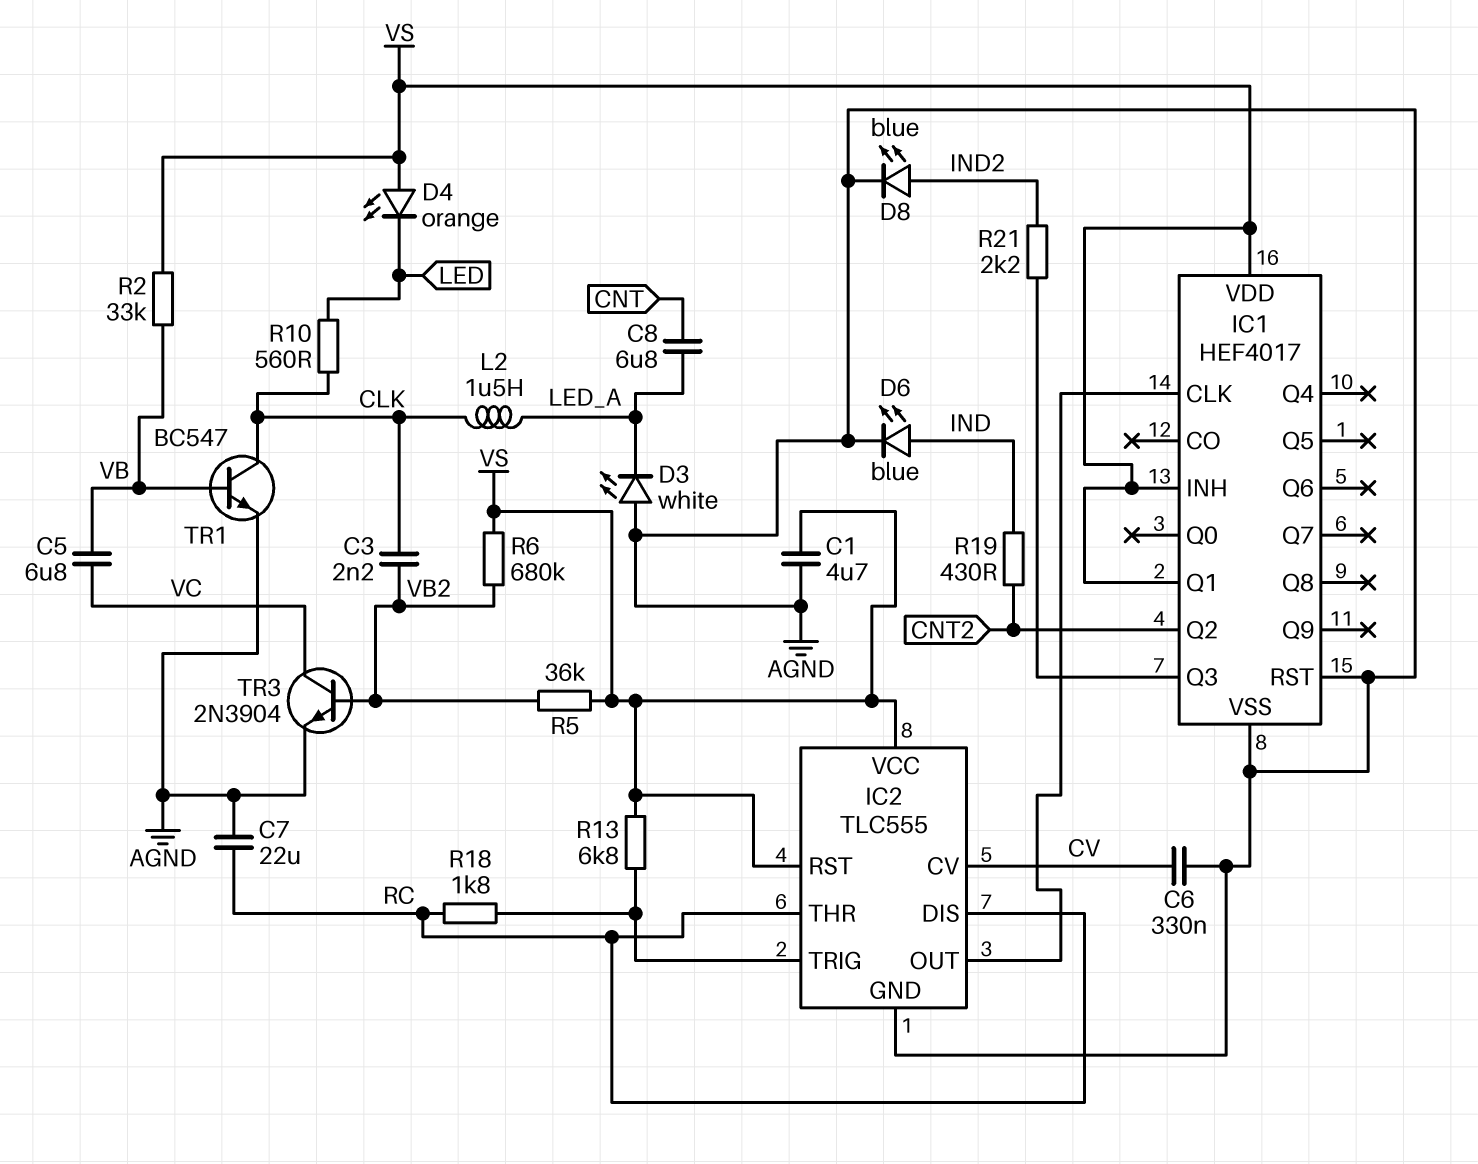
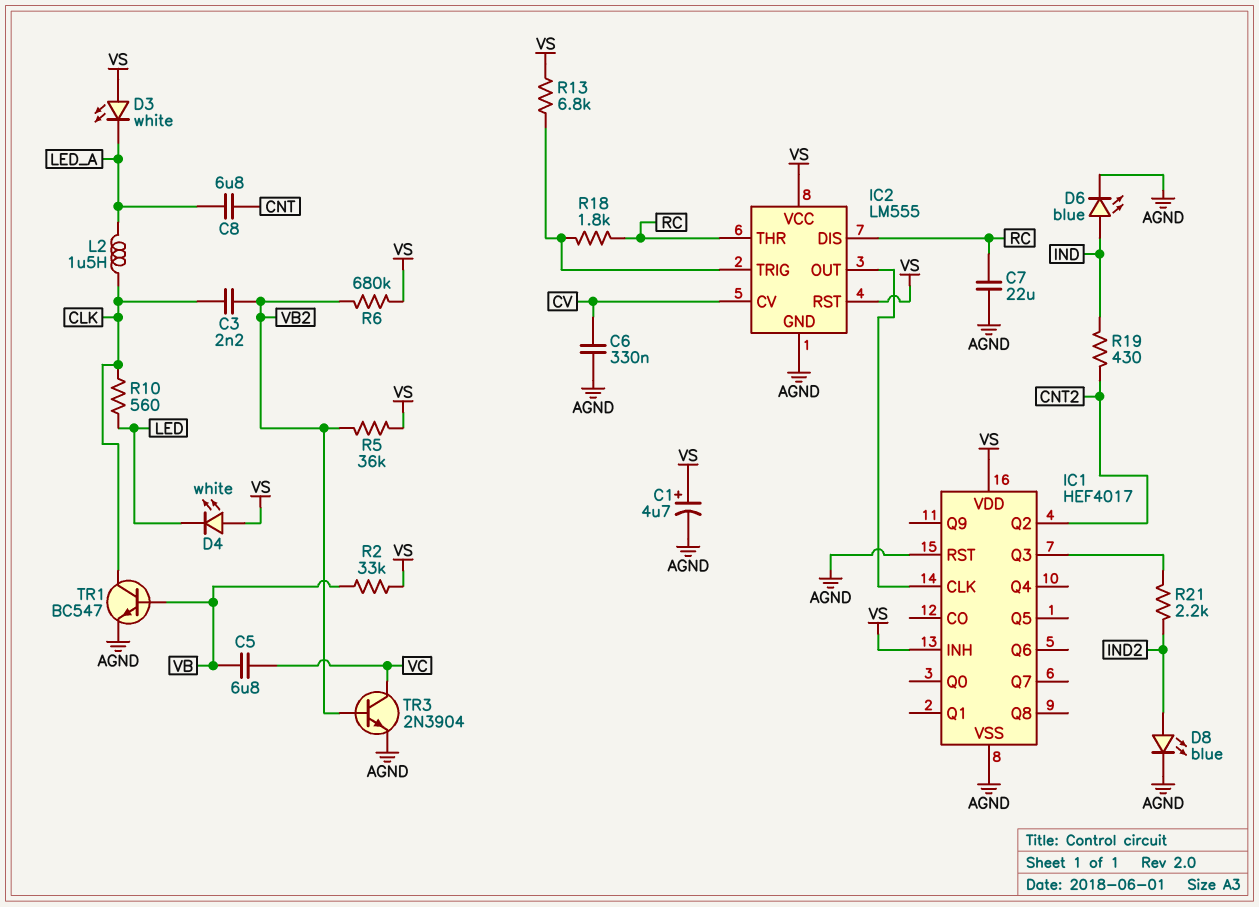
C1: 4.7uF (AGND, VS) -> 4.7uF (plus VS, minus AGND)
D3: LED white (A AGND, K LED_A) -> LED white (A VS, K LED_A)
D4: LED orange (A VS, K LED) -> LED white (A VS, K LED)
IC1 pin Q1: VS -> none
IC2: TLC555 -> LM555

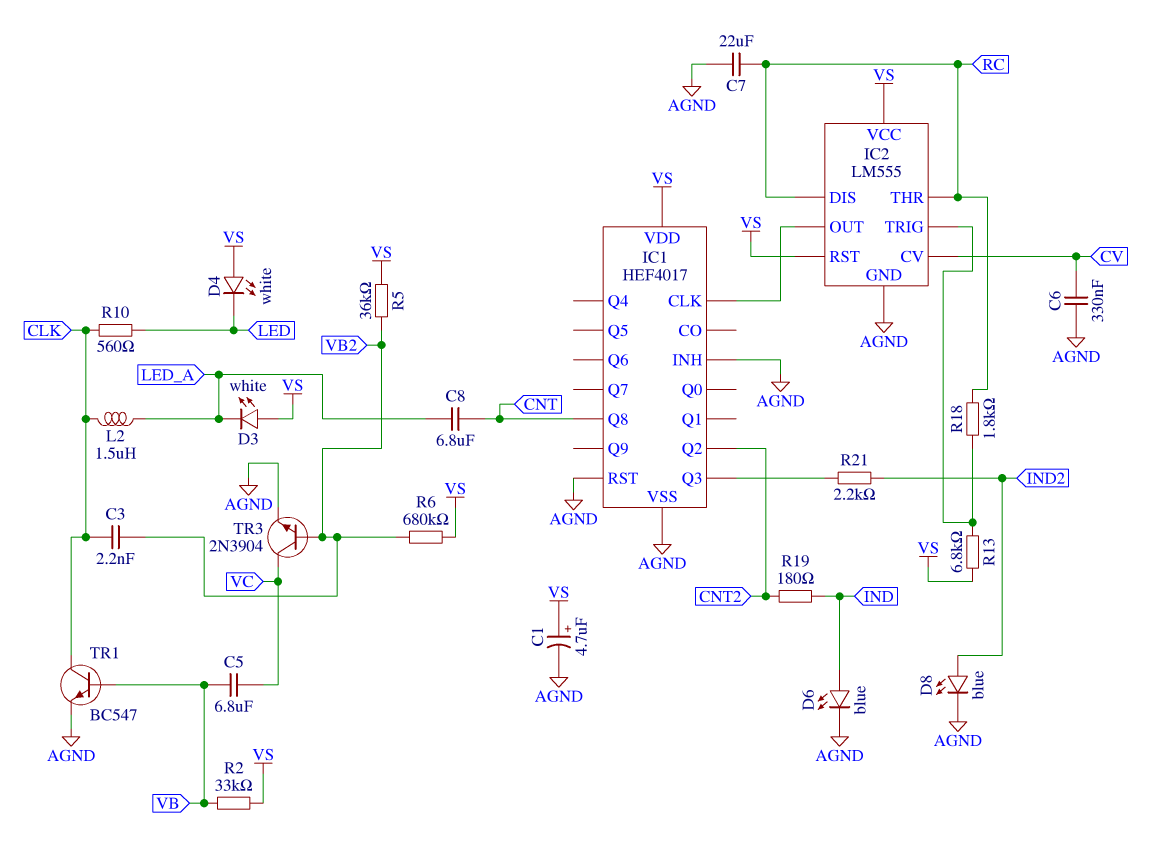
IC1 pin INH: VS -> AGND
IC1 pin Q8: none -> CNT
R19: 430 (CNT2, IND) -> 180 (CNT2, IND)

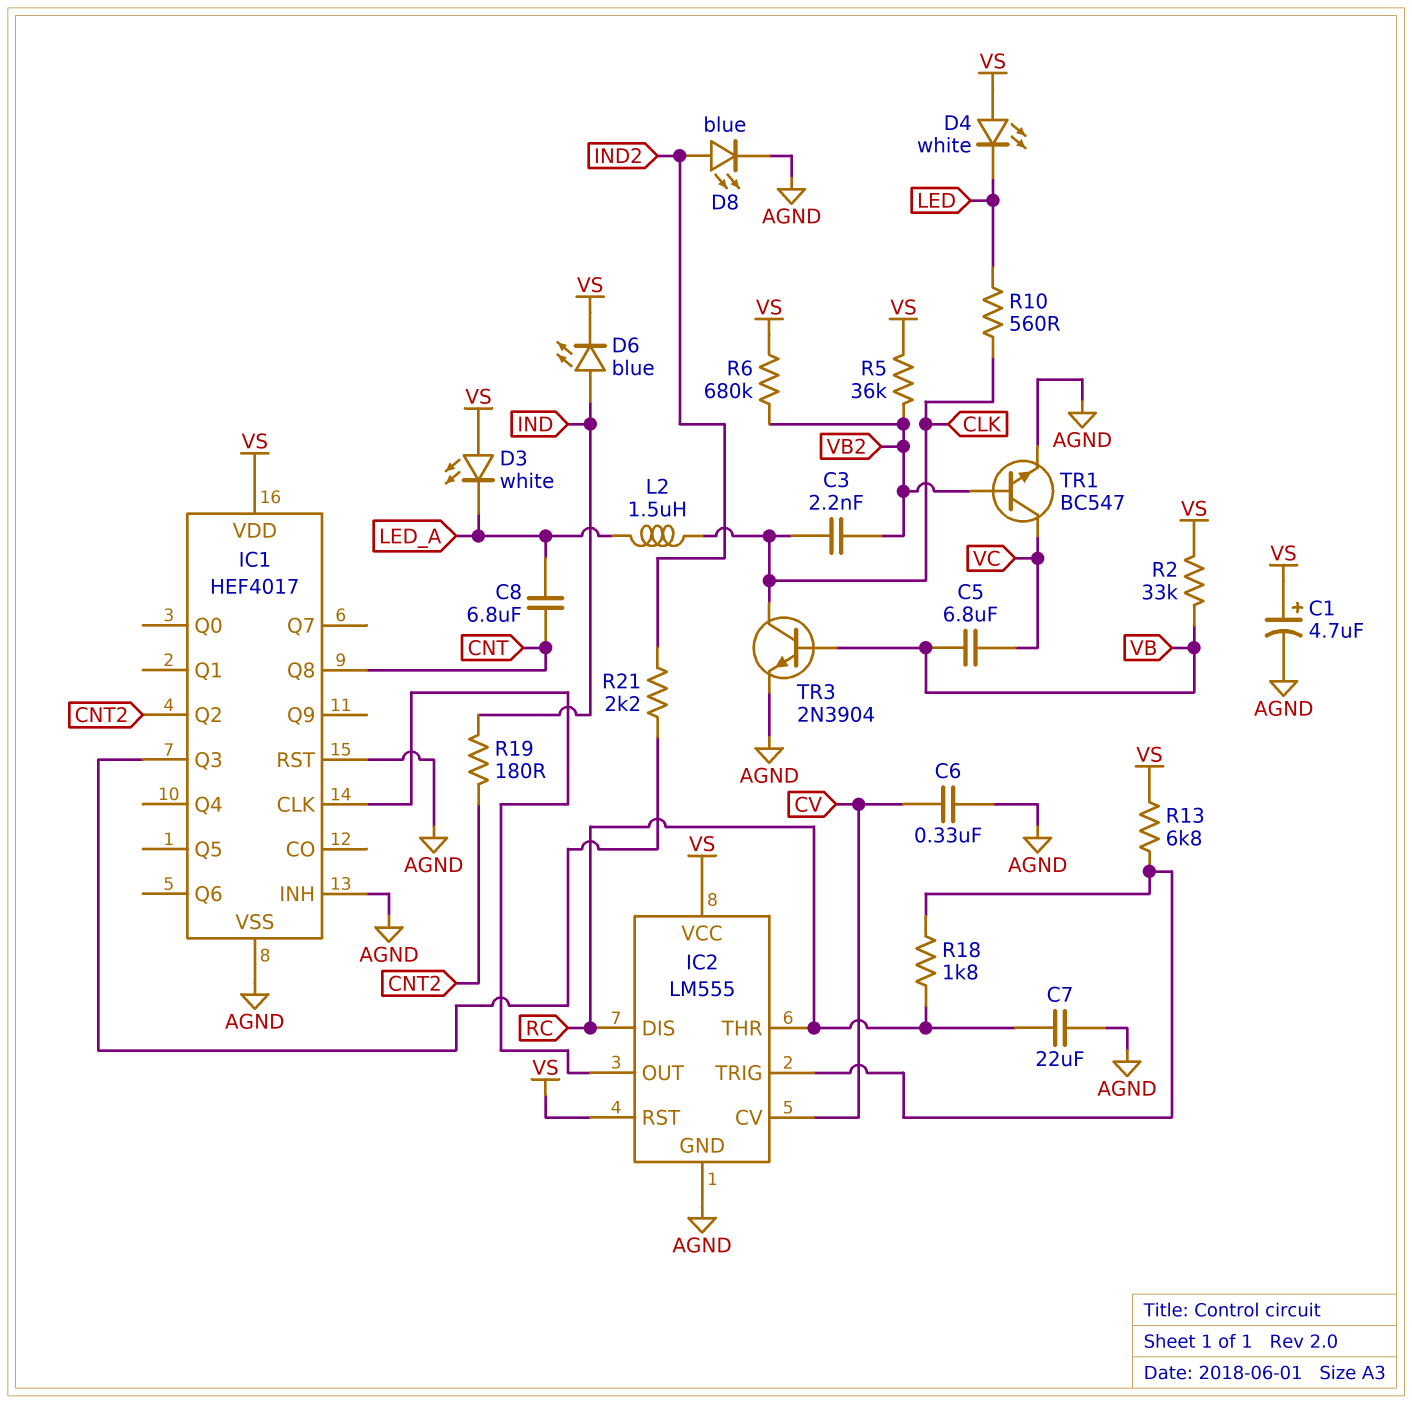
D6: LED blue (A IND, K AGND) -> LED blue (A IND, K VS)
TR1: NPN BC547 (B VB, C CLK, E AGND) -> NPN BC547 (B VB2, C VC, E AGND)
TR3: NPN 2N3904 (B VB2, C VC, E AGND) -> NPN 2N3904 (B VB, C CLK, E AGND)

